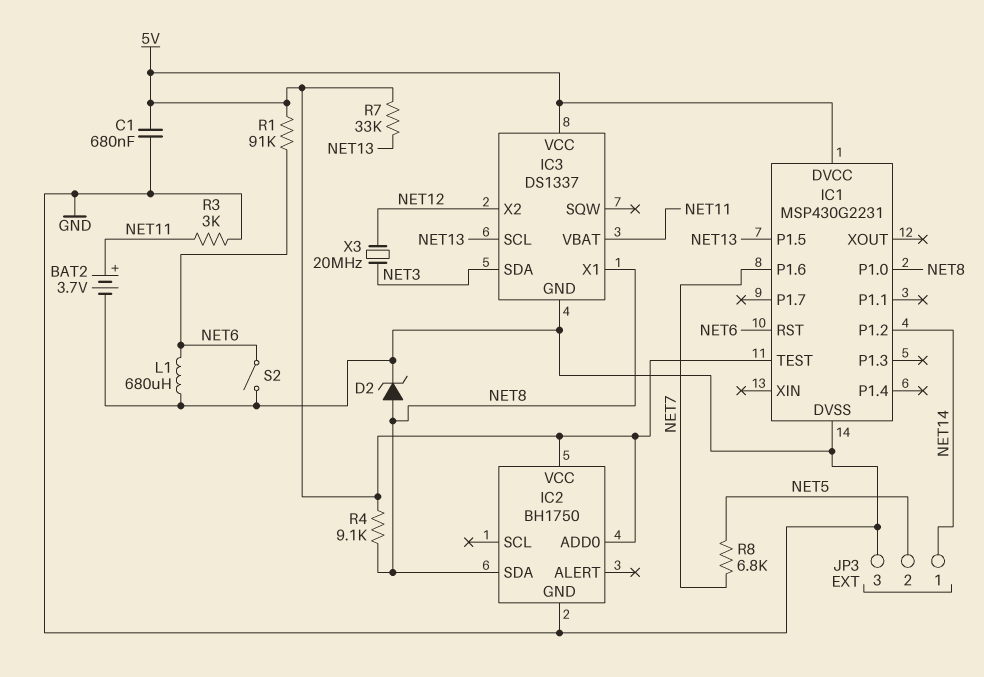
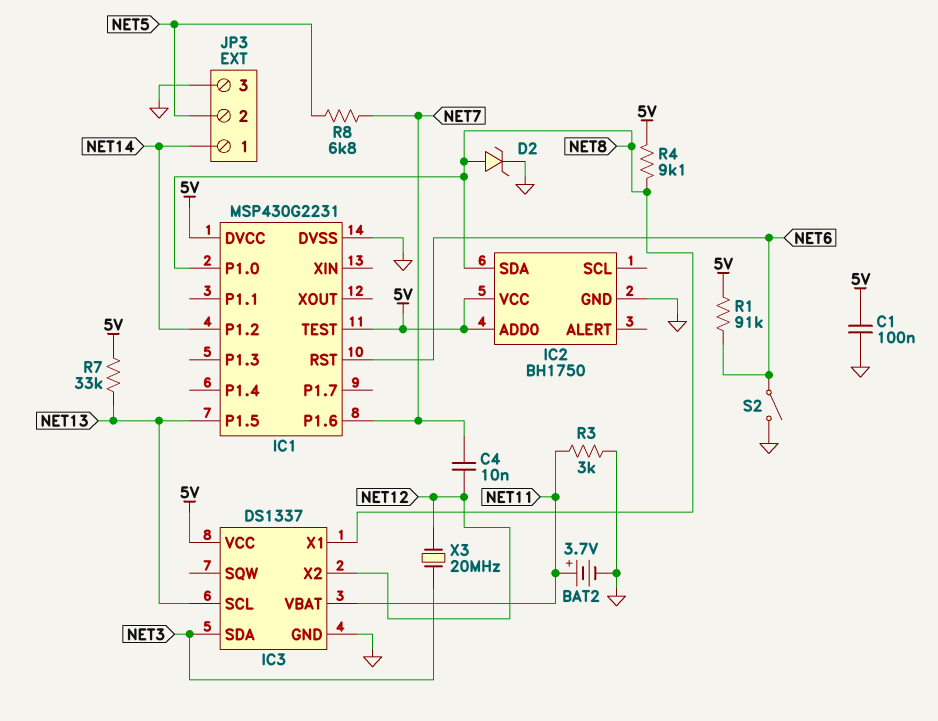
C1: 680nF (5V, GND) -> 100nF (5V, GND)
C4: none -> 10nF (NET7, NET12)
L1: 680uH (GND, NET6) -> none

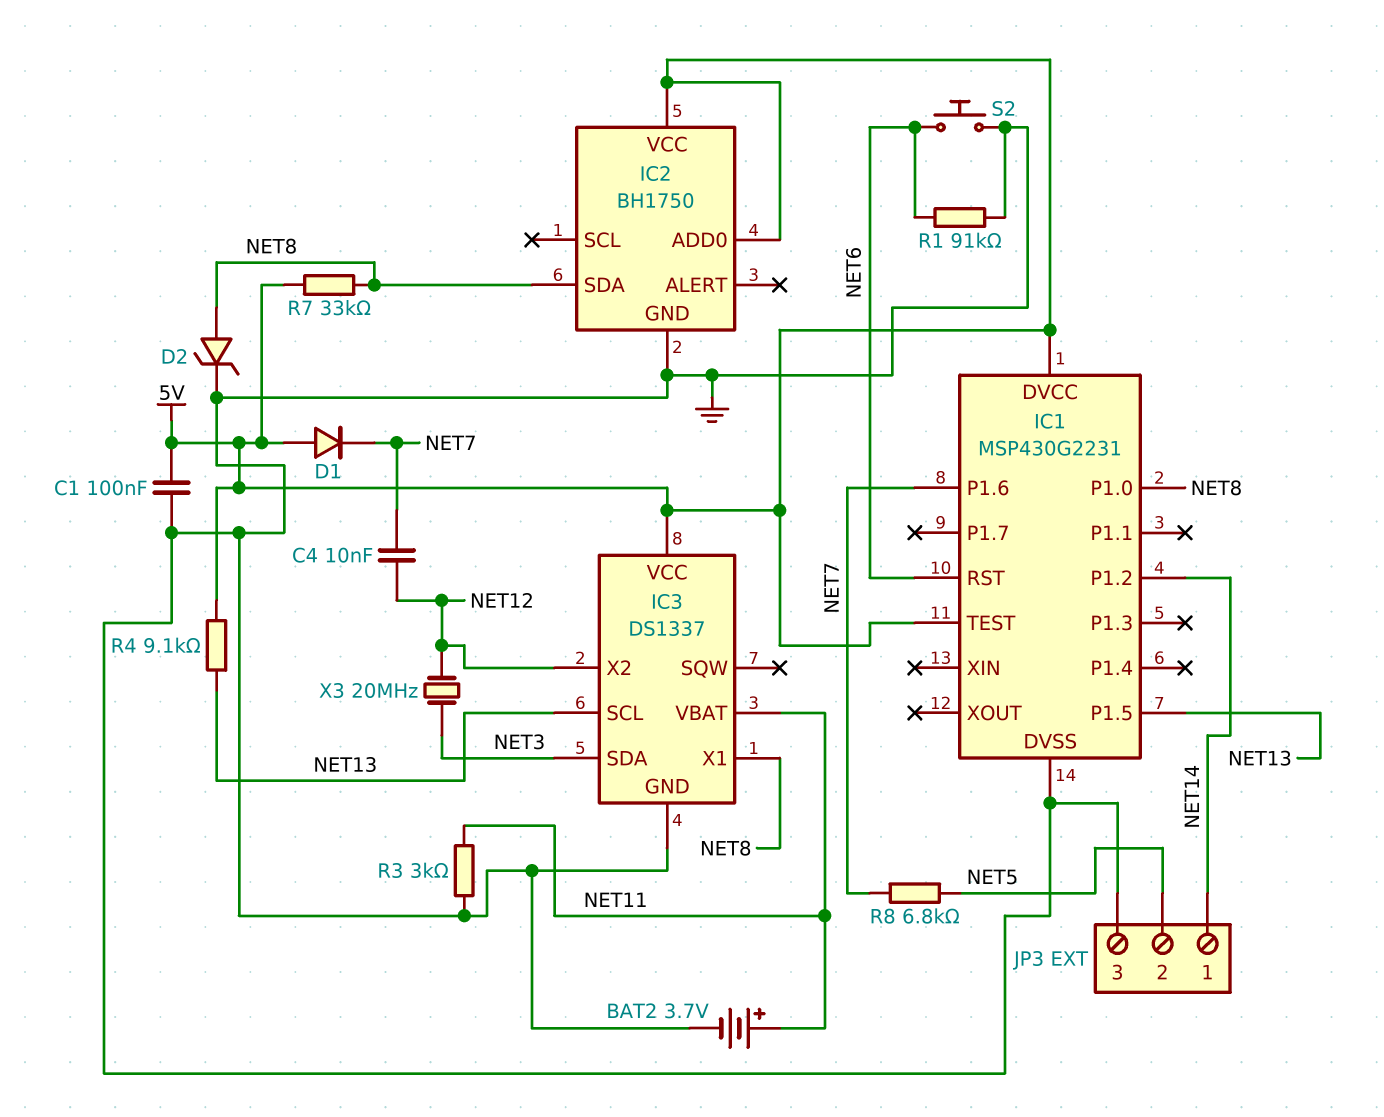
D1: none -> diode (A 5V, K NET7)
R1: 91k (5V, NET6) -> 91k (GND, NET6)
R4: 9.1k (5V, NET8) -> 9.1k (5V, NET13)
R7: 33k (5V, NET13) -> 33k (5V, NET8)
S2: switch (GND, NET6) -> button (GND, NET6)

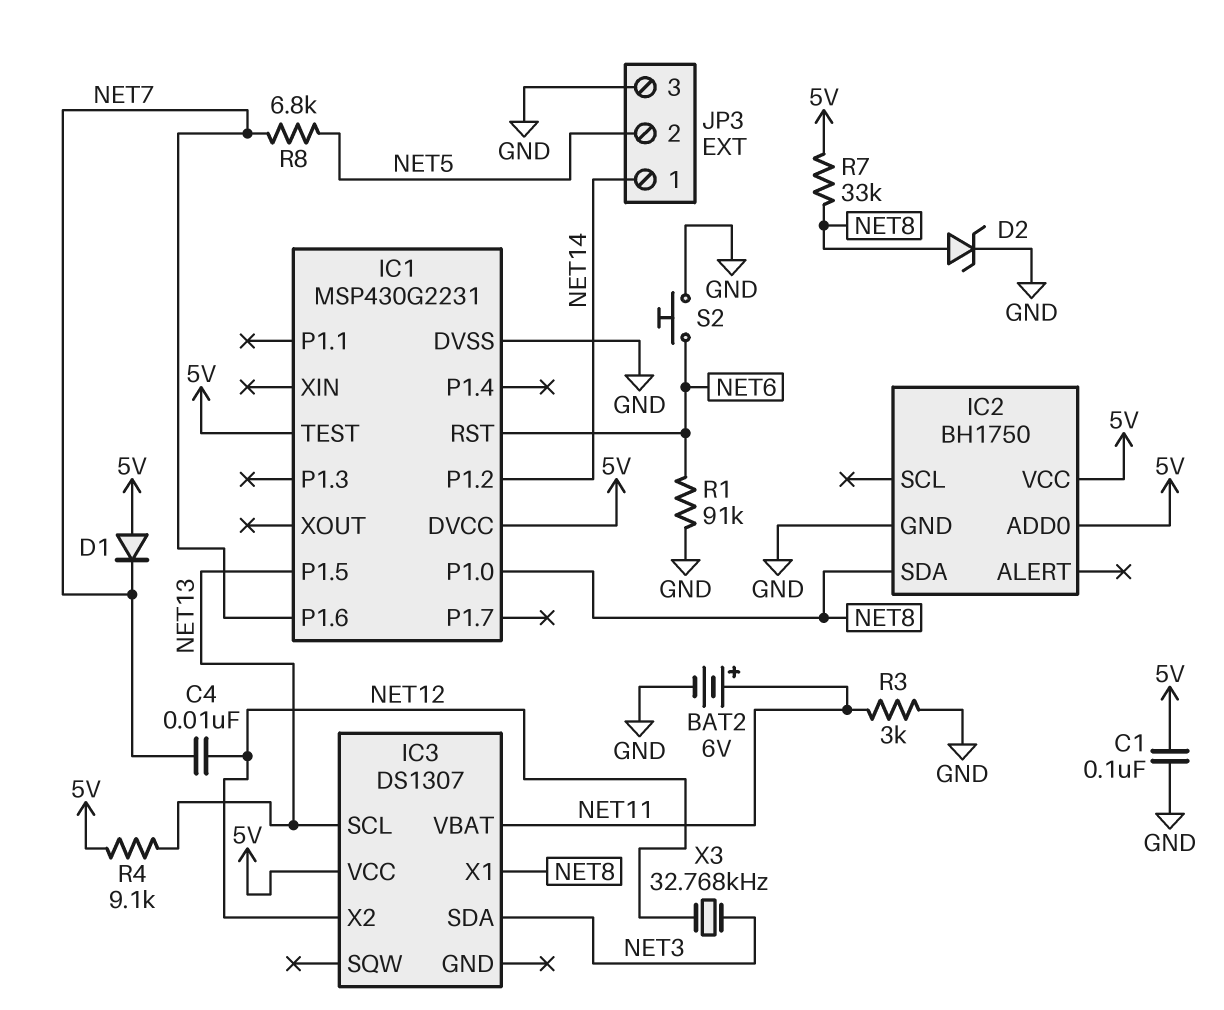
BAT2: 3.7V (plus NET11, minus GND) -> 6V (plus NET11, minus GND)
IC3: DS1337 -> DS1307
IC3 pin GND: GND -> none
X3: 20MHz (NET3, NET12) -> 32.768kHz (NET3, NET12)

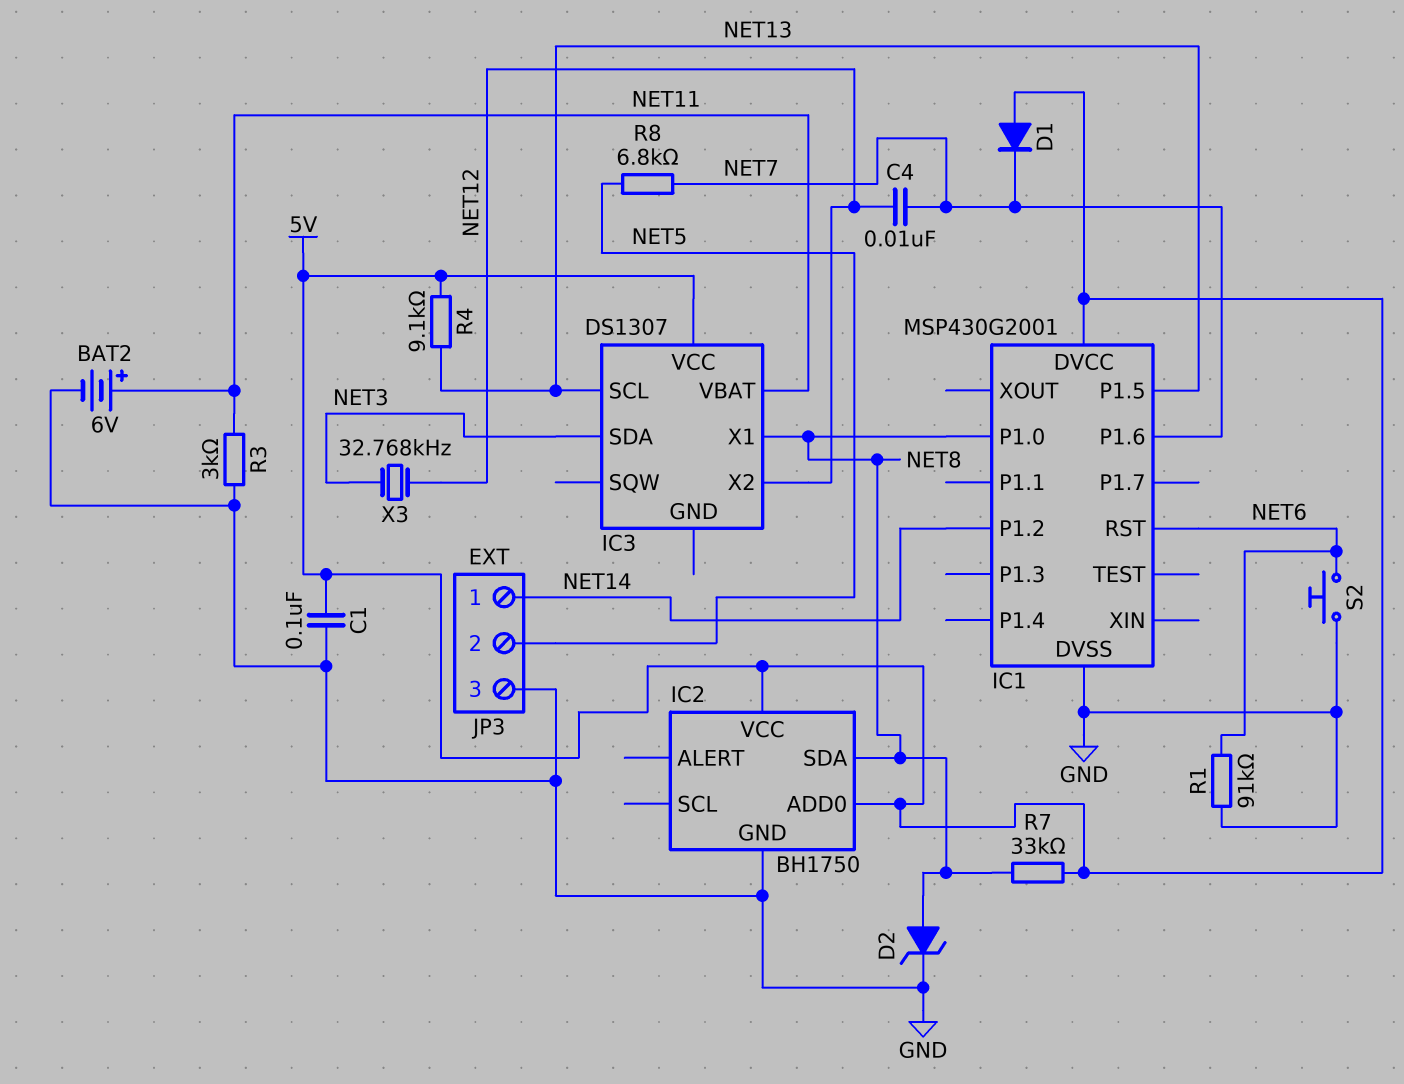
IC1: MSP430G2231 -> MSP430G2001
IC1 pin TEST: 5V -> none

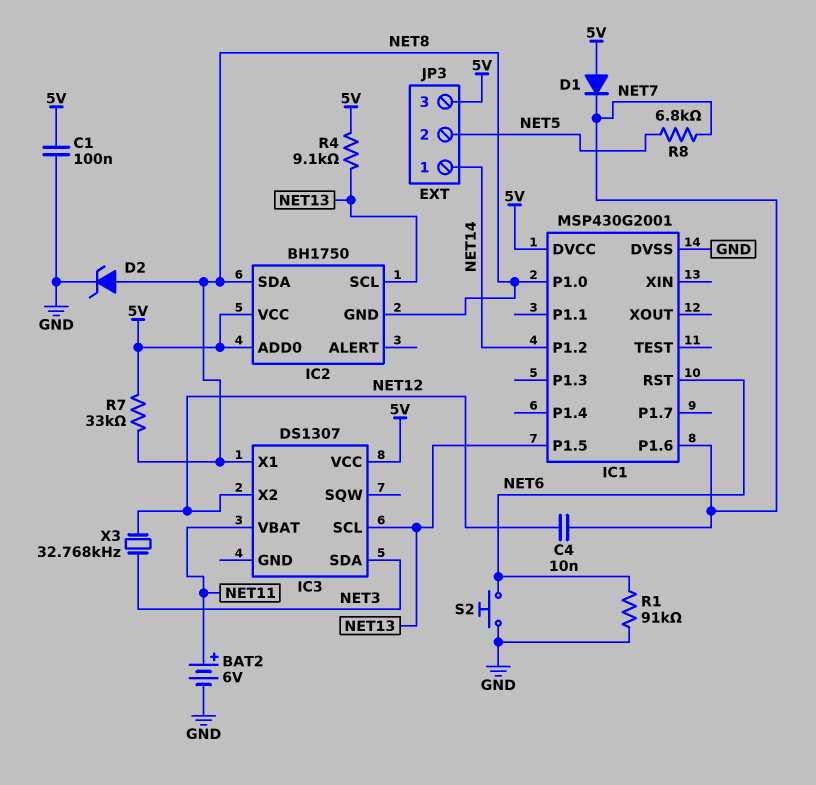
IC2 pin GND: GND -> NET8
IC2 pin SCL: none -> NET13
JP3 pin 3: GND -> 5V
R3: 3k (GND, NET11) -> none

